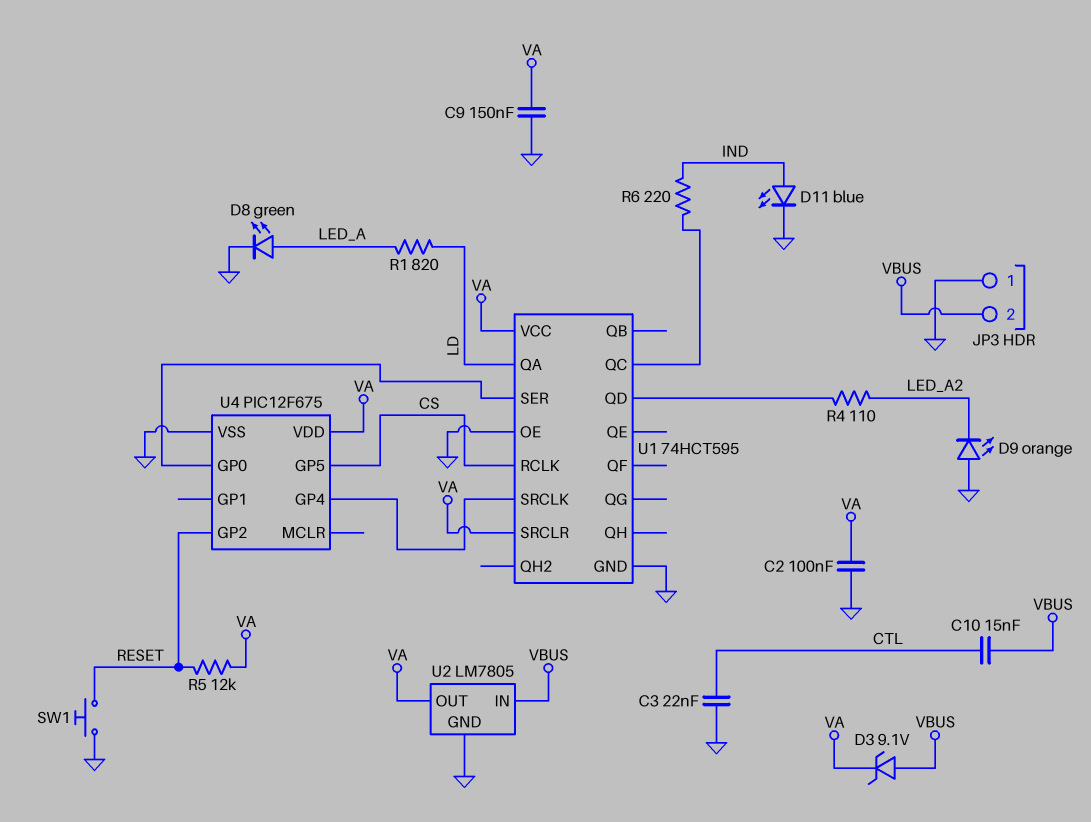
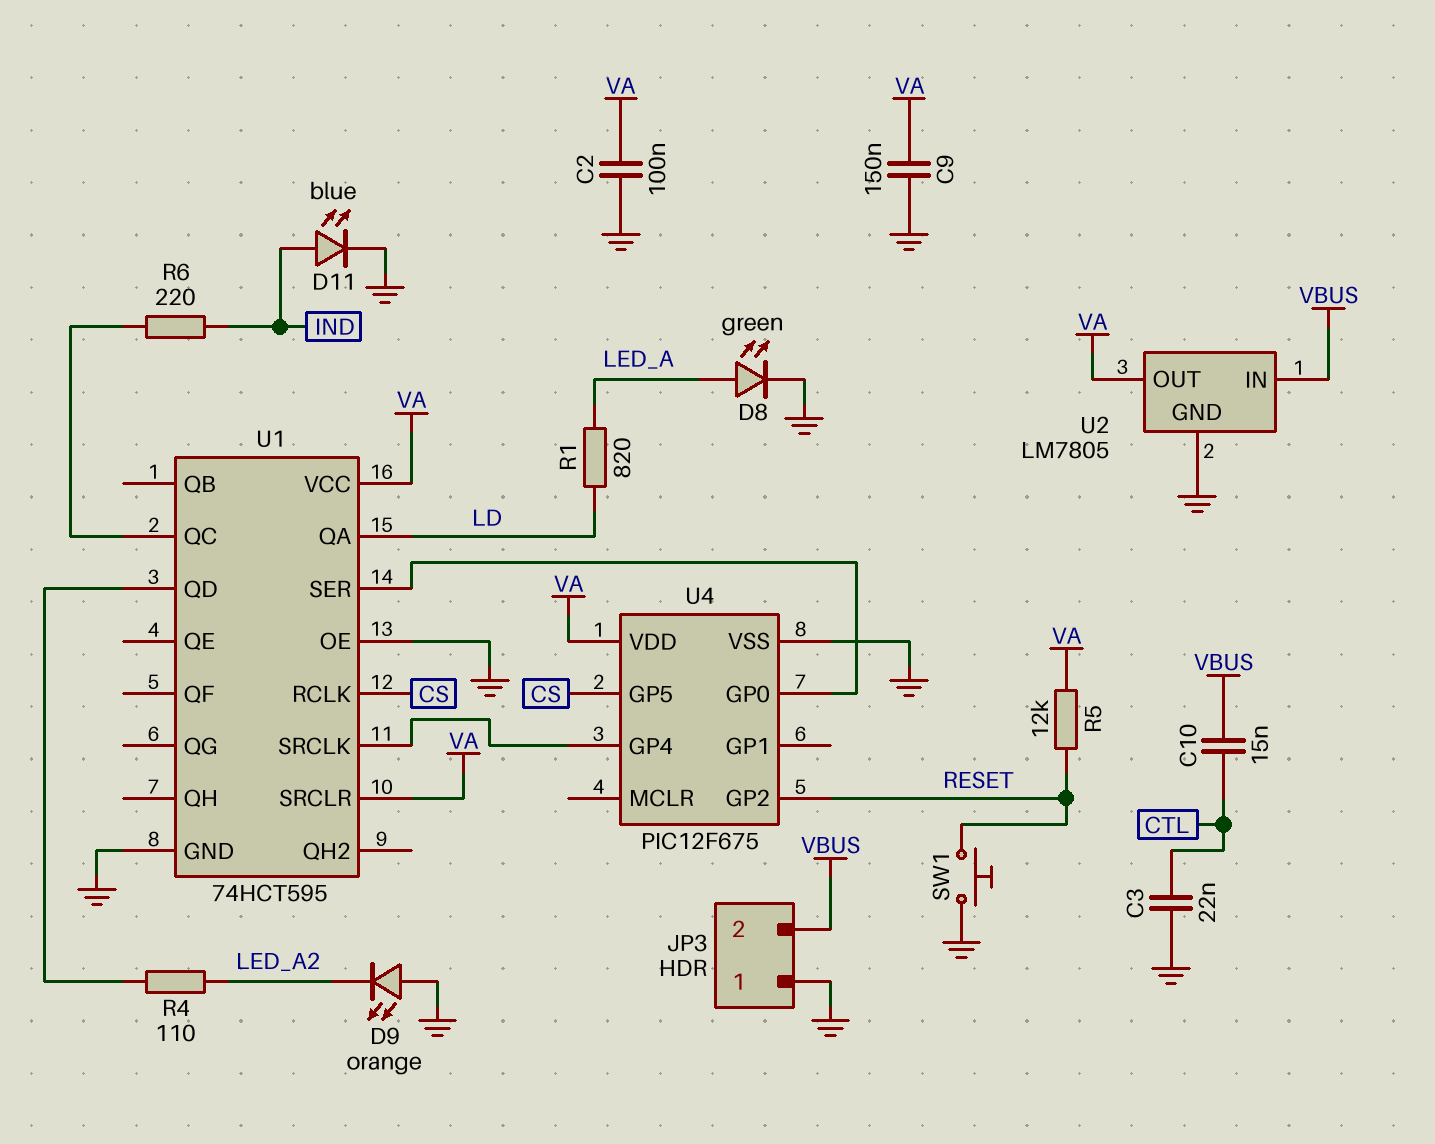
D3: zener 9.1V (A VBUS, K VA) -> none

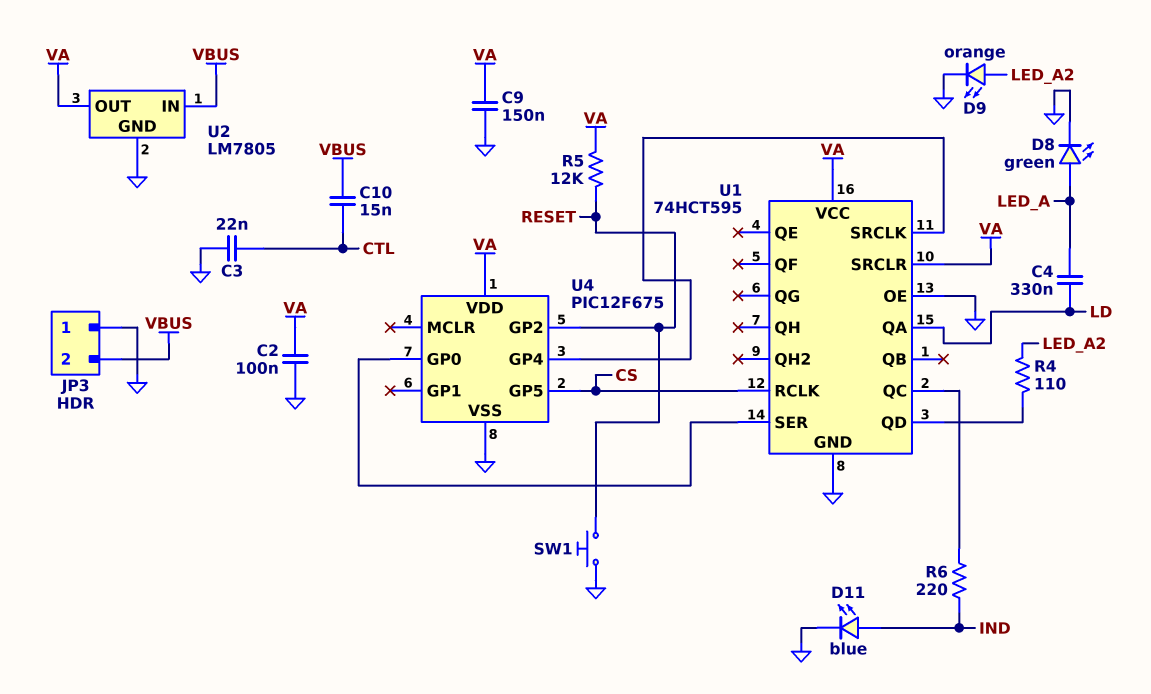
C4: none -> 330nF (LD, LED_A)
D9: LED orange (A GND, K LED_A2) -> LED orange (A LED_A2, K GND)
R1: 820 (LD, LED_A) -> none

